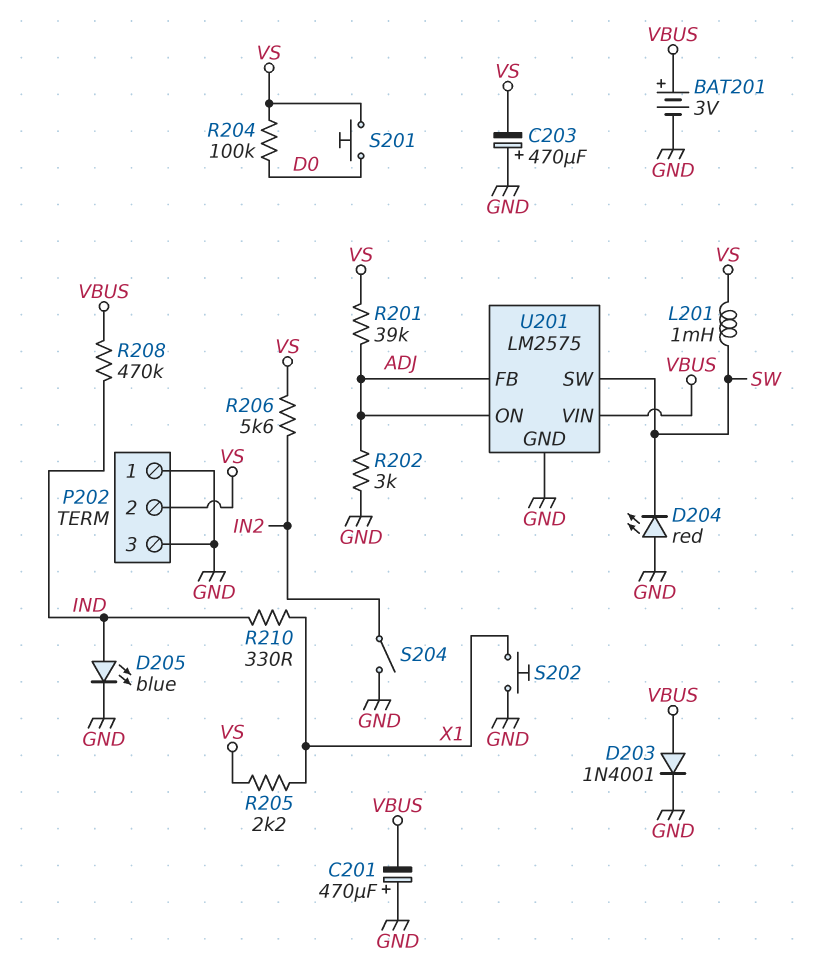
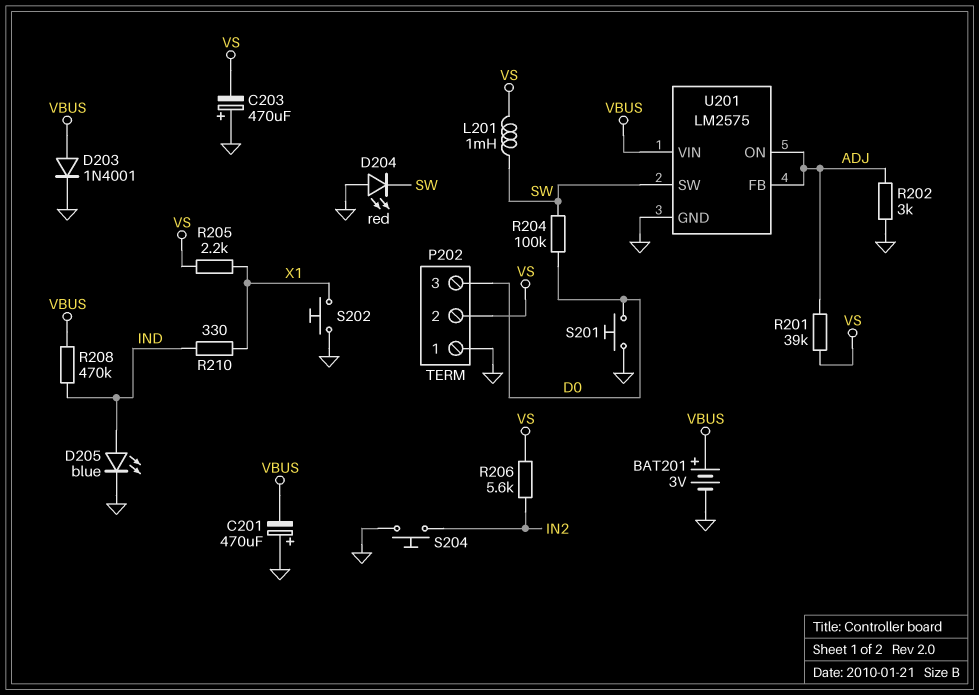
P202 pin 3: GND -> D0
R204: 100k (D0, VS) -> 100k (D0, SW)
S201: button (D0, VS) -> button (D0, GND)
S204: switch (GND, IN2) -> button (GND, IN2)

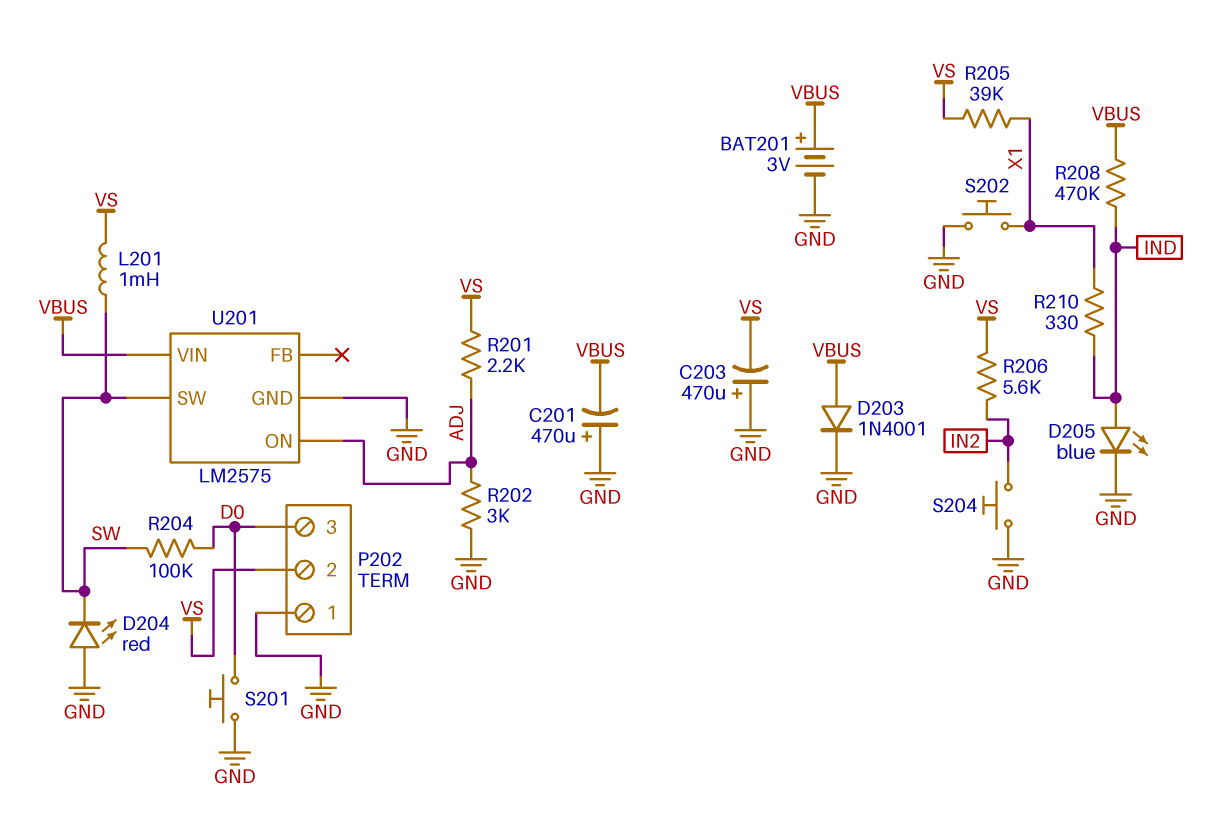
R201: 39k (ADJ, VS) -> 2.2k (ADJ, VS)
R205: 2.2k (VS, X1) -> 39k (VS, X1)
U201 pin FB: ADJ -> none

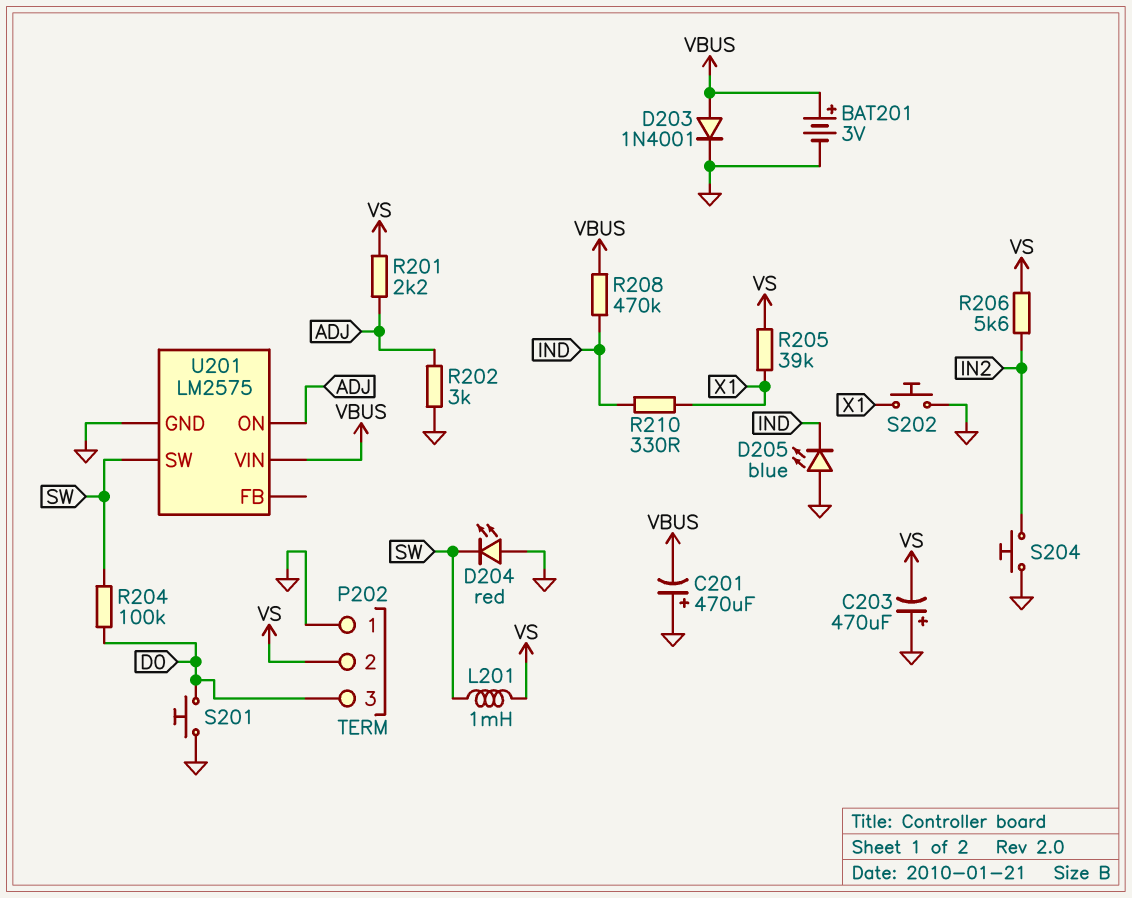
D205: LED blue (A IND, K GND) -> LED blue (A GND, K IND)

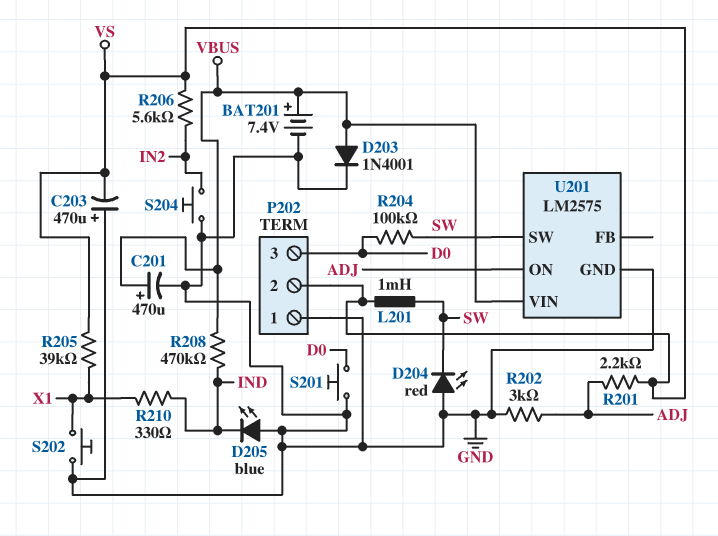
BAT201: 3V (plus VBUS, minus GND) -> 7.4V (plus VBUS, minus GND)
C201: 470uF (plus GND, minus VBUS) -> 470uF (plus VBUS, minus GND)

